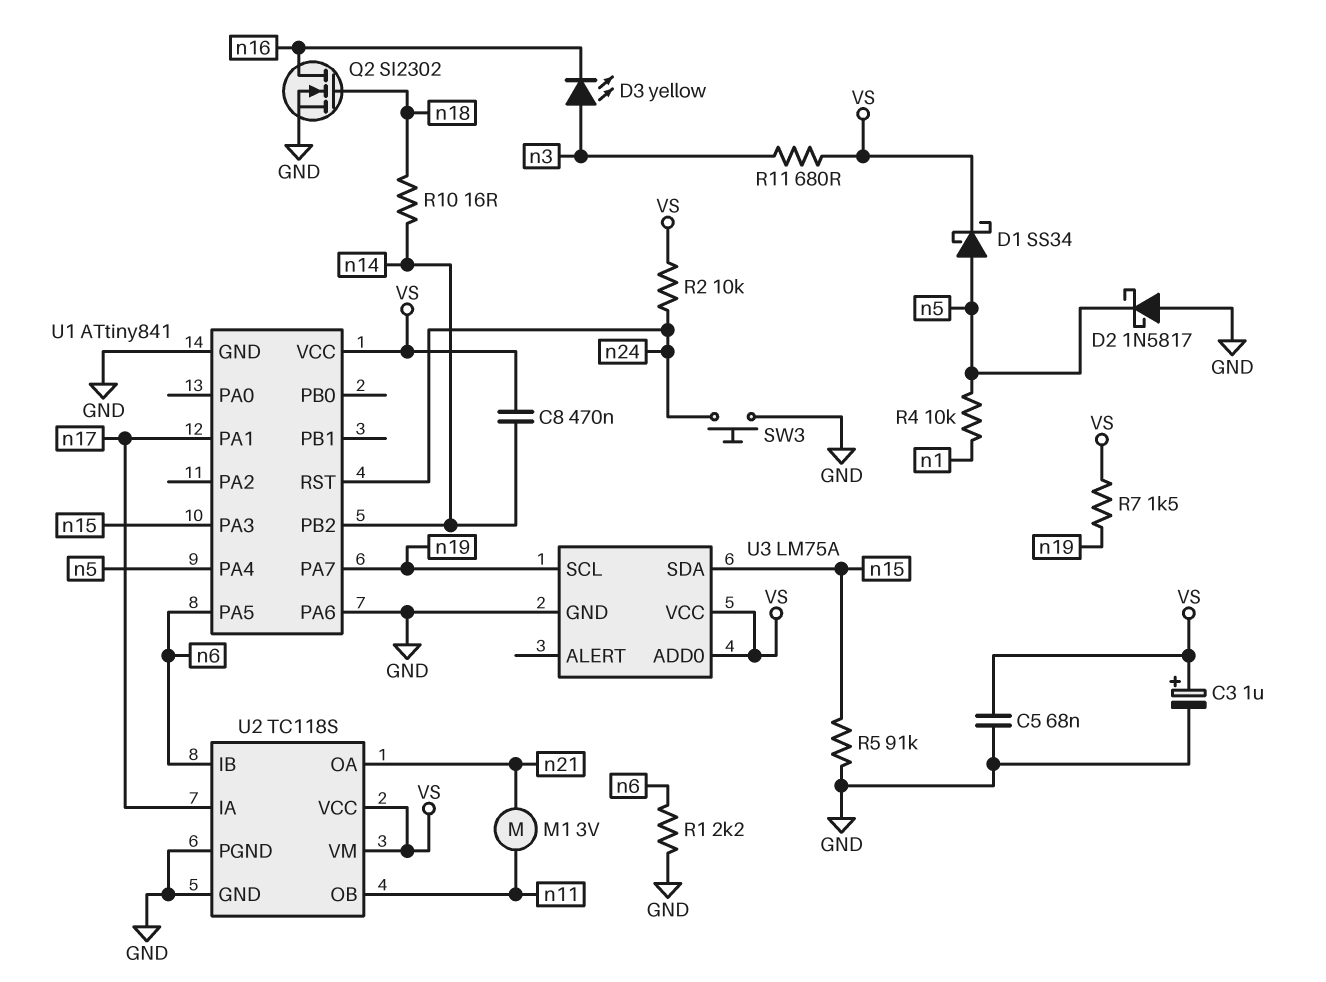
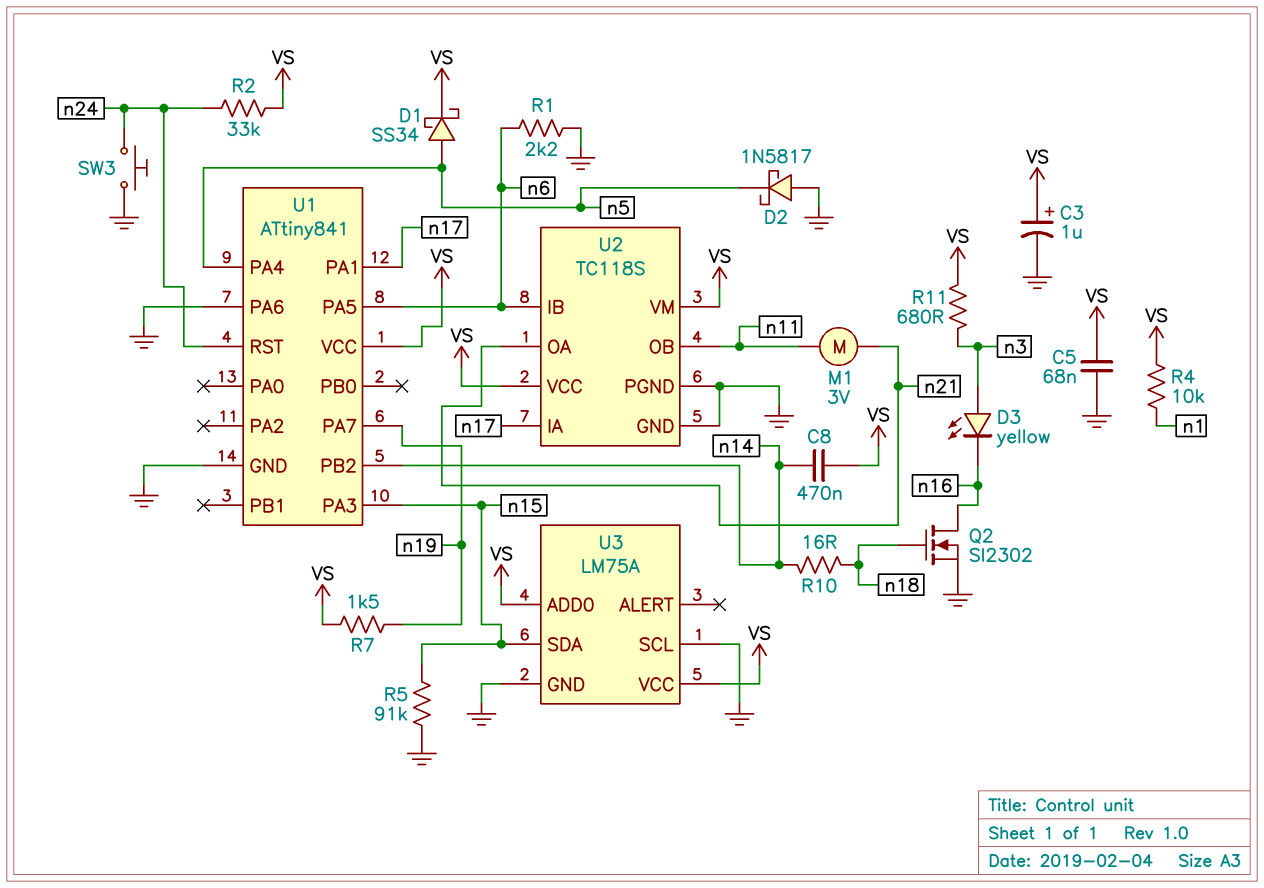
R2: 10k (VS, n24) -> 33k (VS, n24)
R4: 10k (n1, n5) -> 10k (VS, n1)
U3 pin SCL: n19 -> GND

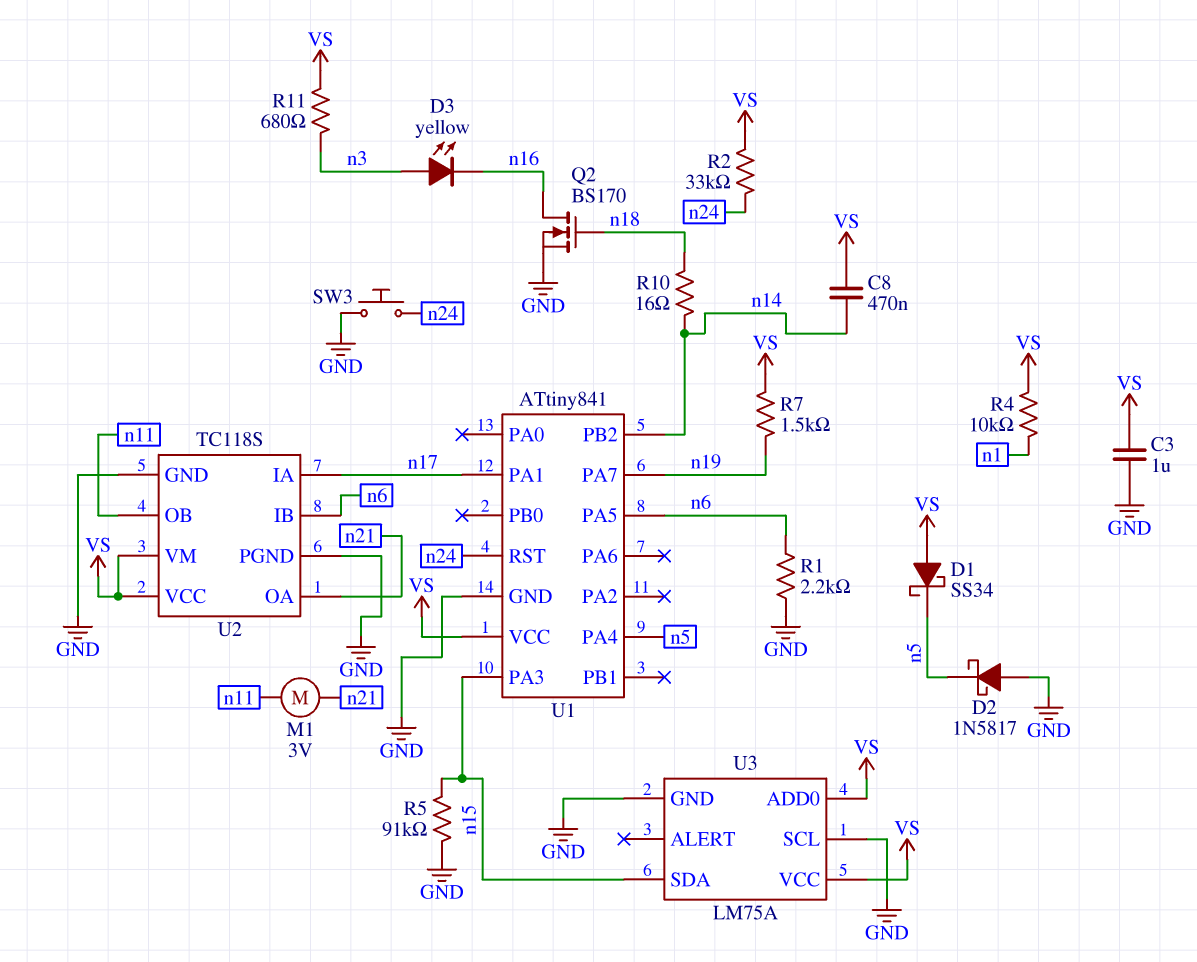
C3: 1uF (plus VS, minus GND) -> 1uF (GND, VS)
C5: 68nF (GND, VS) -> none
D1: schottky SS34 (A n5, K VS) -> schottky SS34 (A VS, K n5)
Q2: NMOS SI2302 (G n18, D n16, S GND) -> NMOS BS170 (G n18, D n16, S GND)
U1 pin PA6: GND -> none

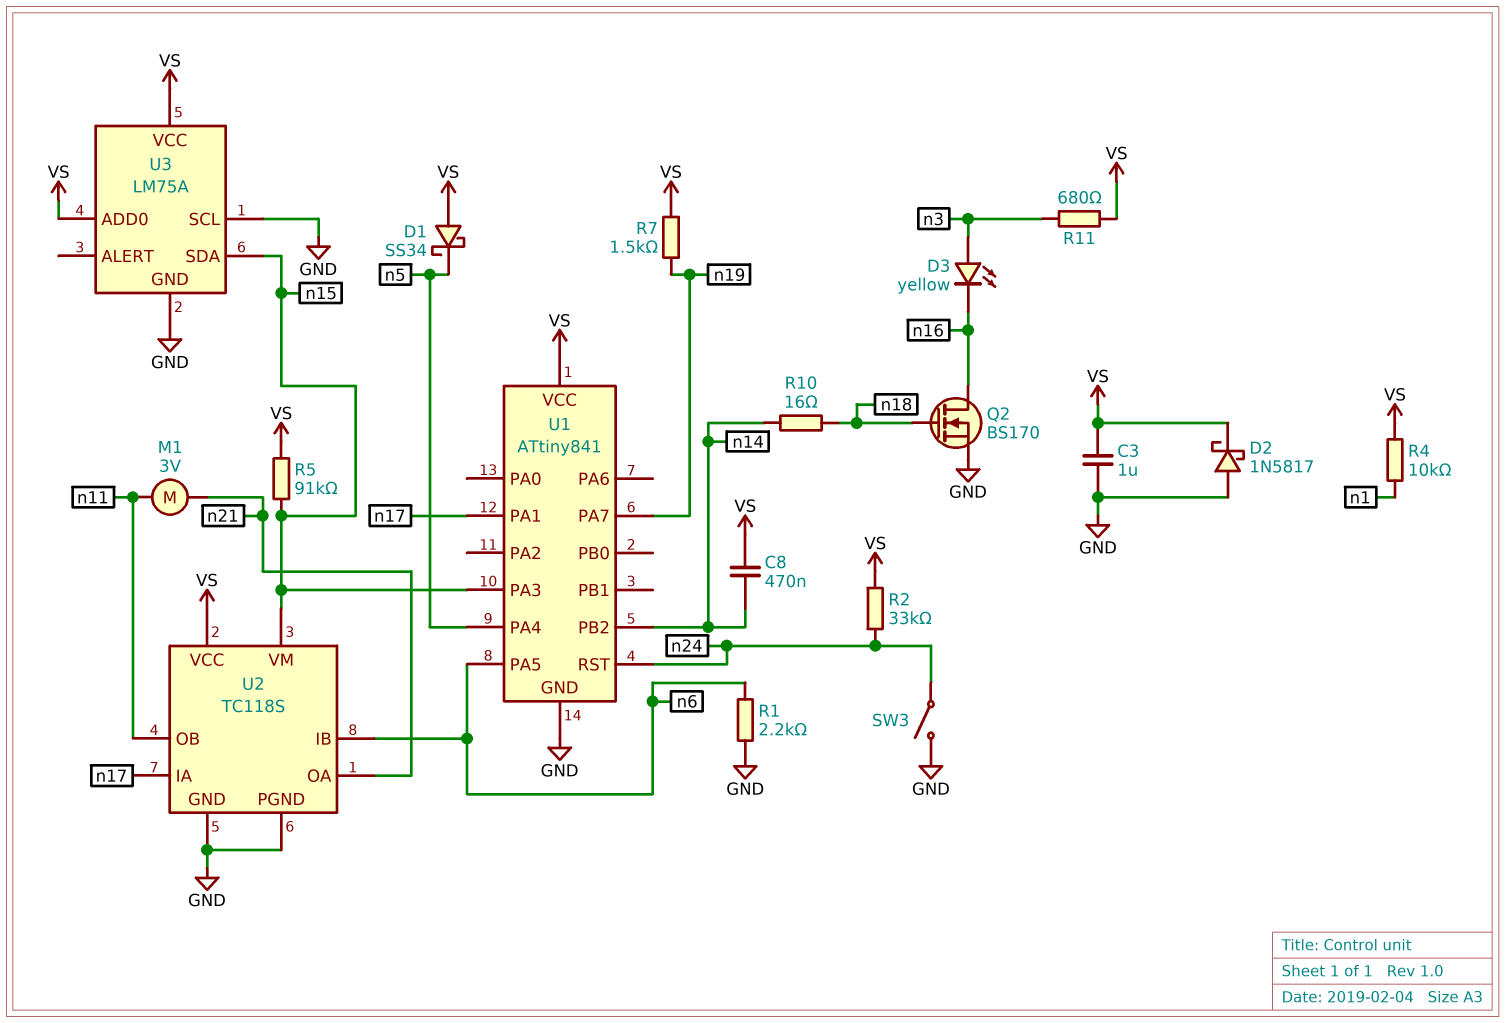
D2: schottky 1N5817 (A GND, K n5) -> schottky 1N5817 (A GND, K VS)
R5: 91k (GND, n15) -> 91k (VS, n15)
SW3: button (GND, n24) -> switch (GND, n24)
U2 pin VM: VS -> n15

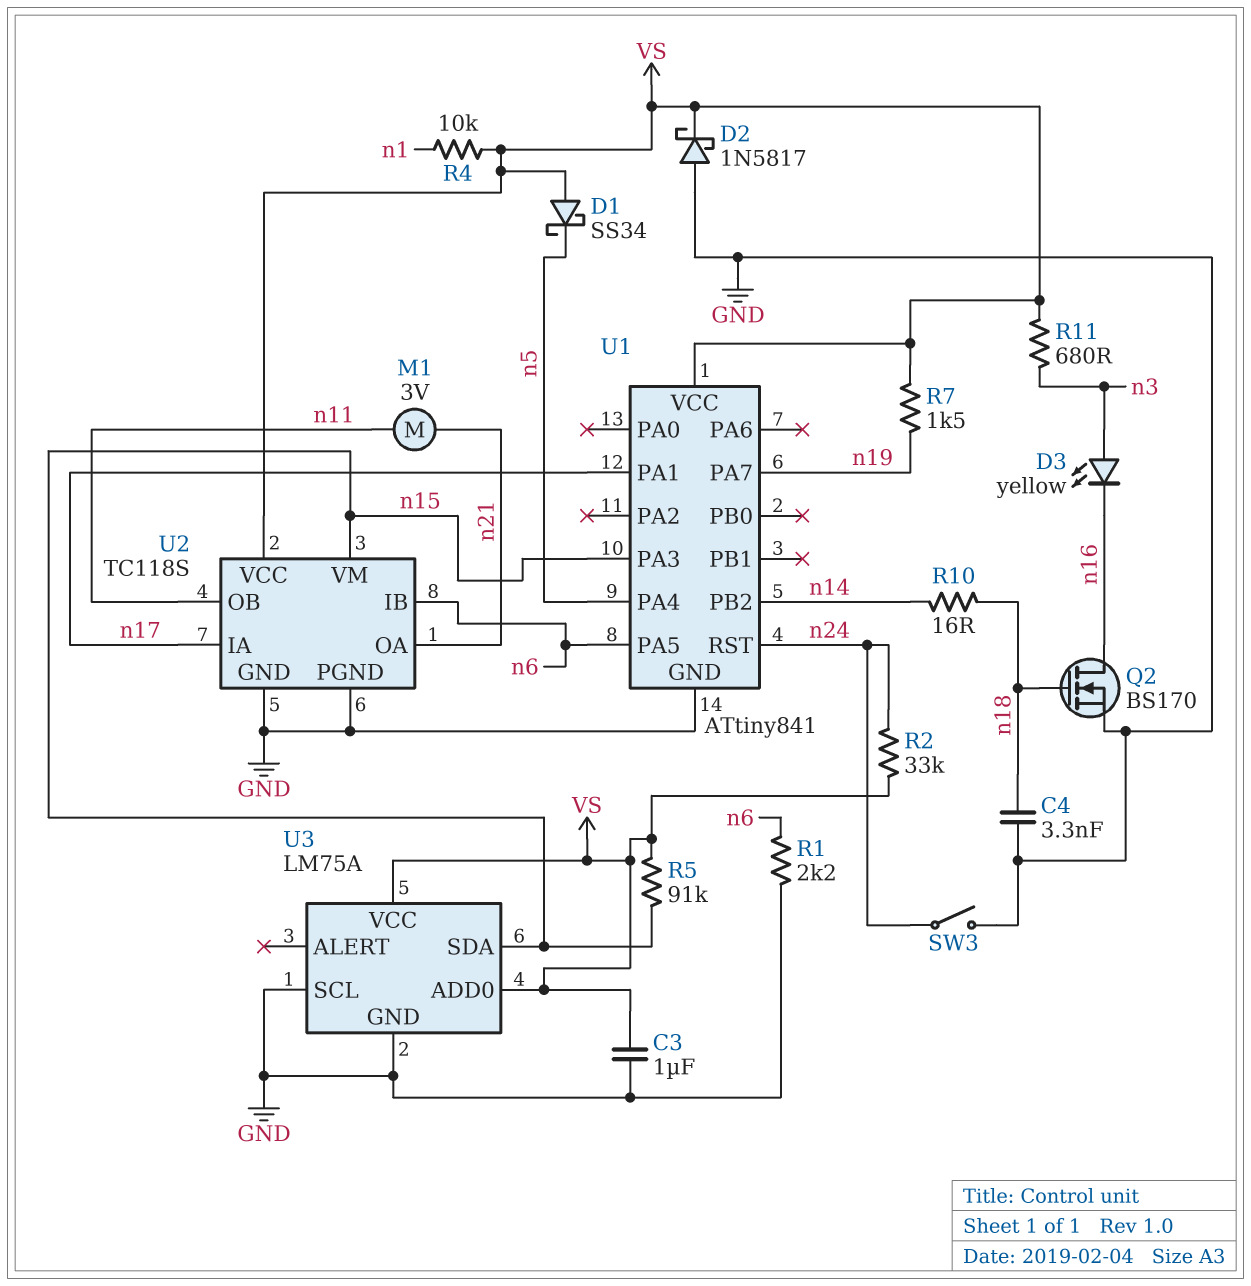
C4: none -> 3.3nF (GND, n18)
C8: 470nF (VS, n14) -> none

